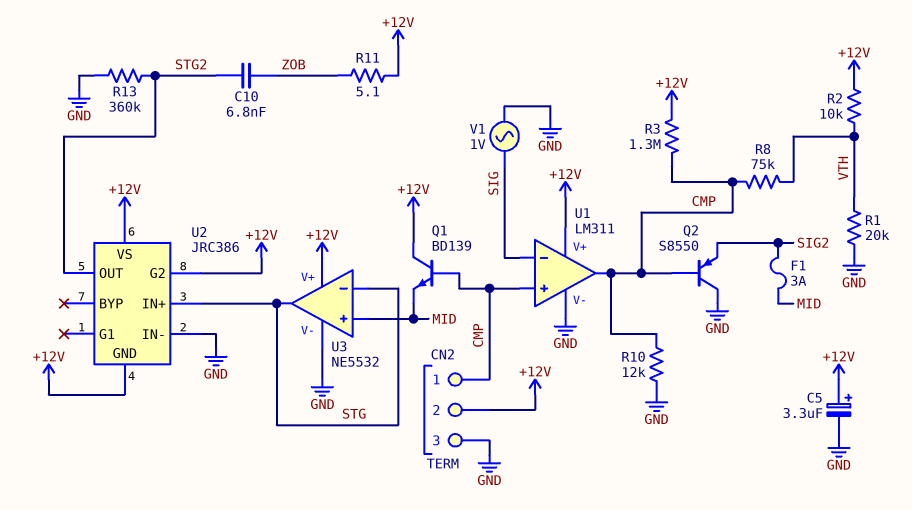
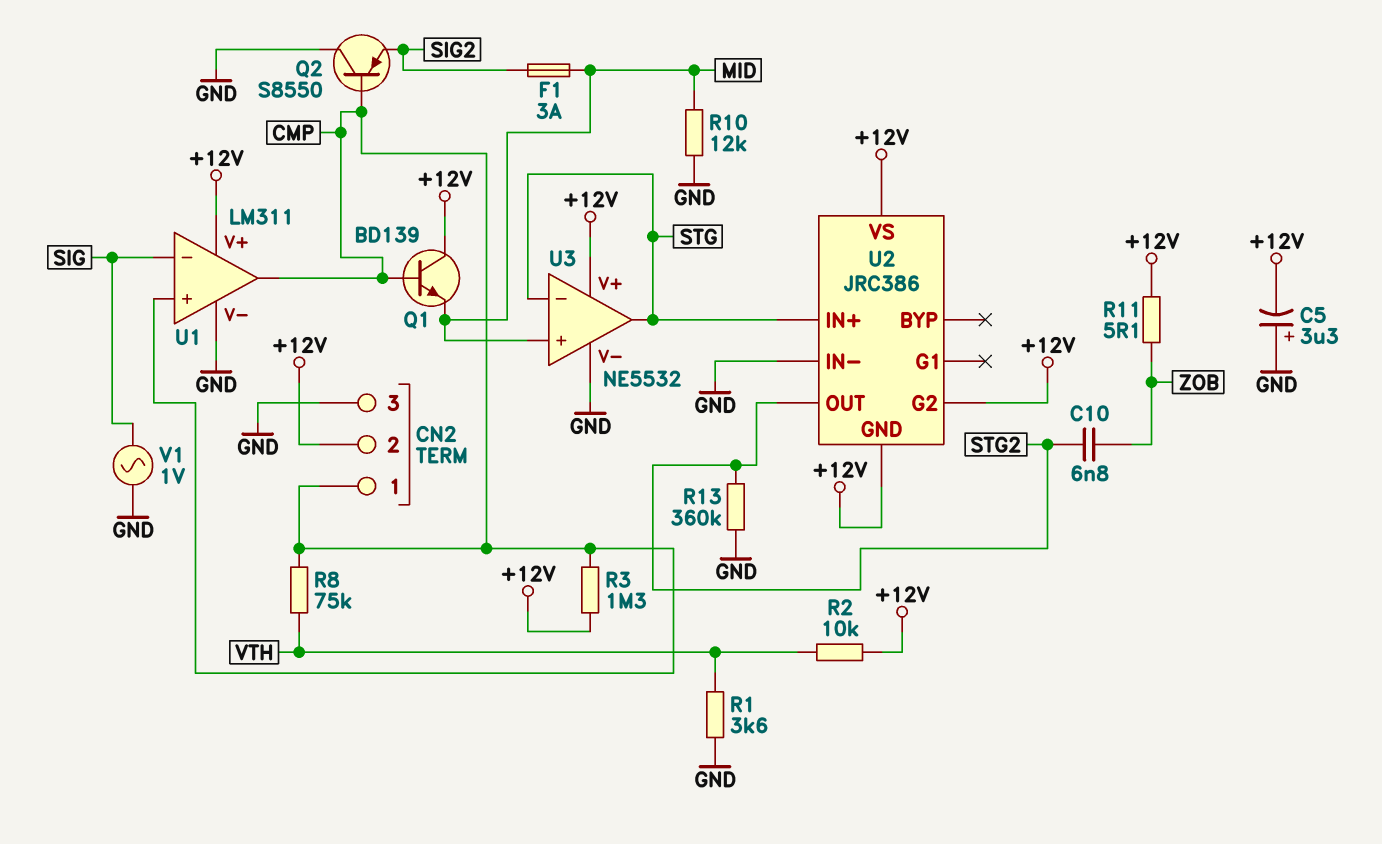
C5: 3.3uF (plus +12V, minus GND) -> 3.3uF (plus GND, minus +12V)
R1: 20k (GND, VTH) -> 3.6k (GND, VTH)
R10: 12k (CMP, GND) -> 12k (GND, MID)

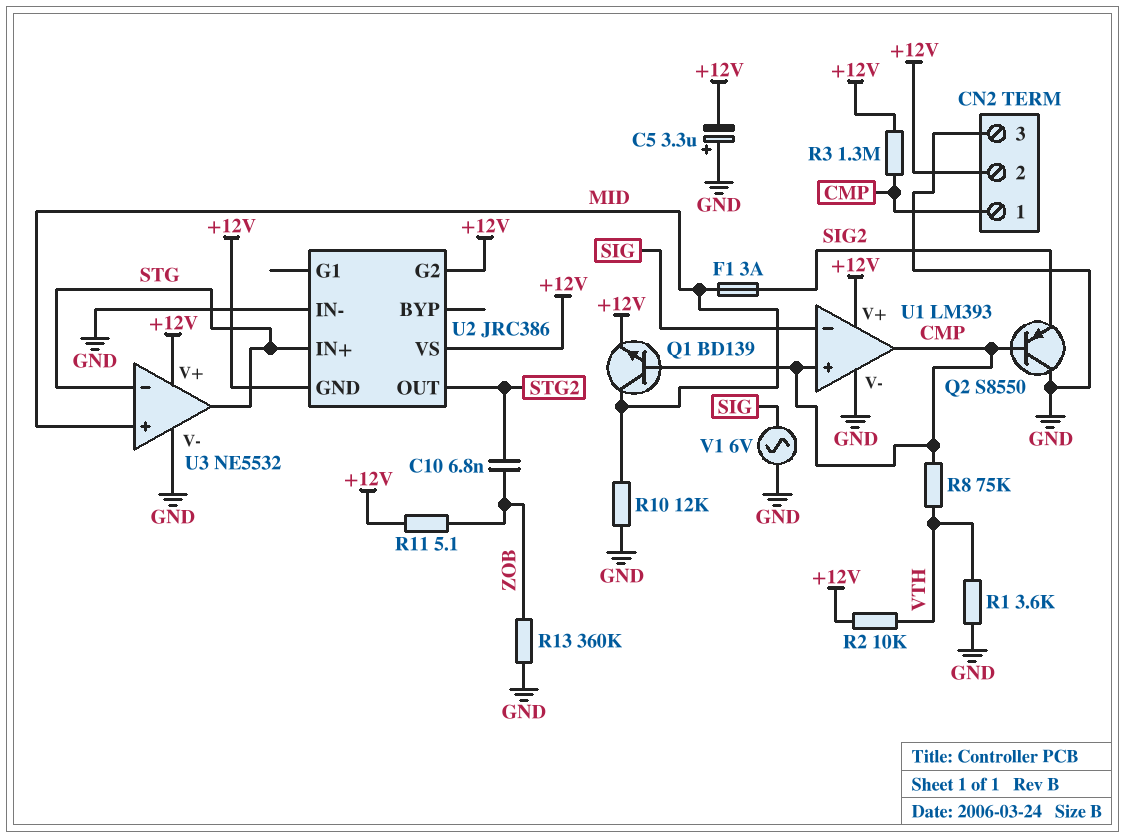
Q1: NPN BD139 (B CMP, C +12V, E MID) -> NPN BD139 (B CMP, C MID, E +12V)
R13: 360k (GND, STG2) -> 360k (GND, ZOB)
U1: LM311 -> LM393
V1: AC 1V (GND, SIG) -> AC 6V (GND, SIG)

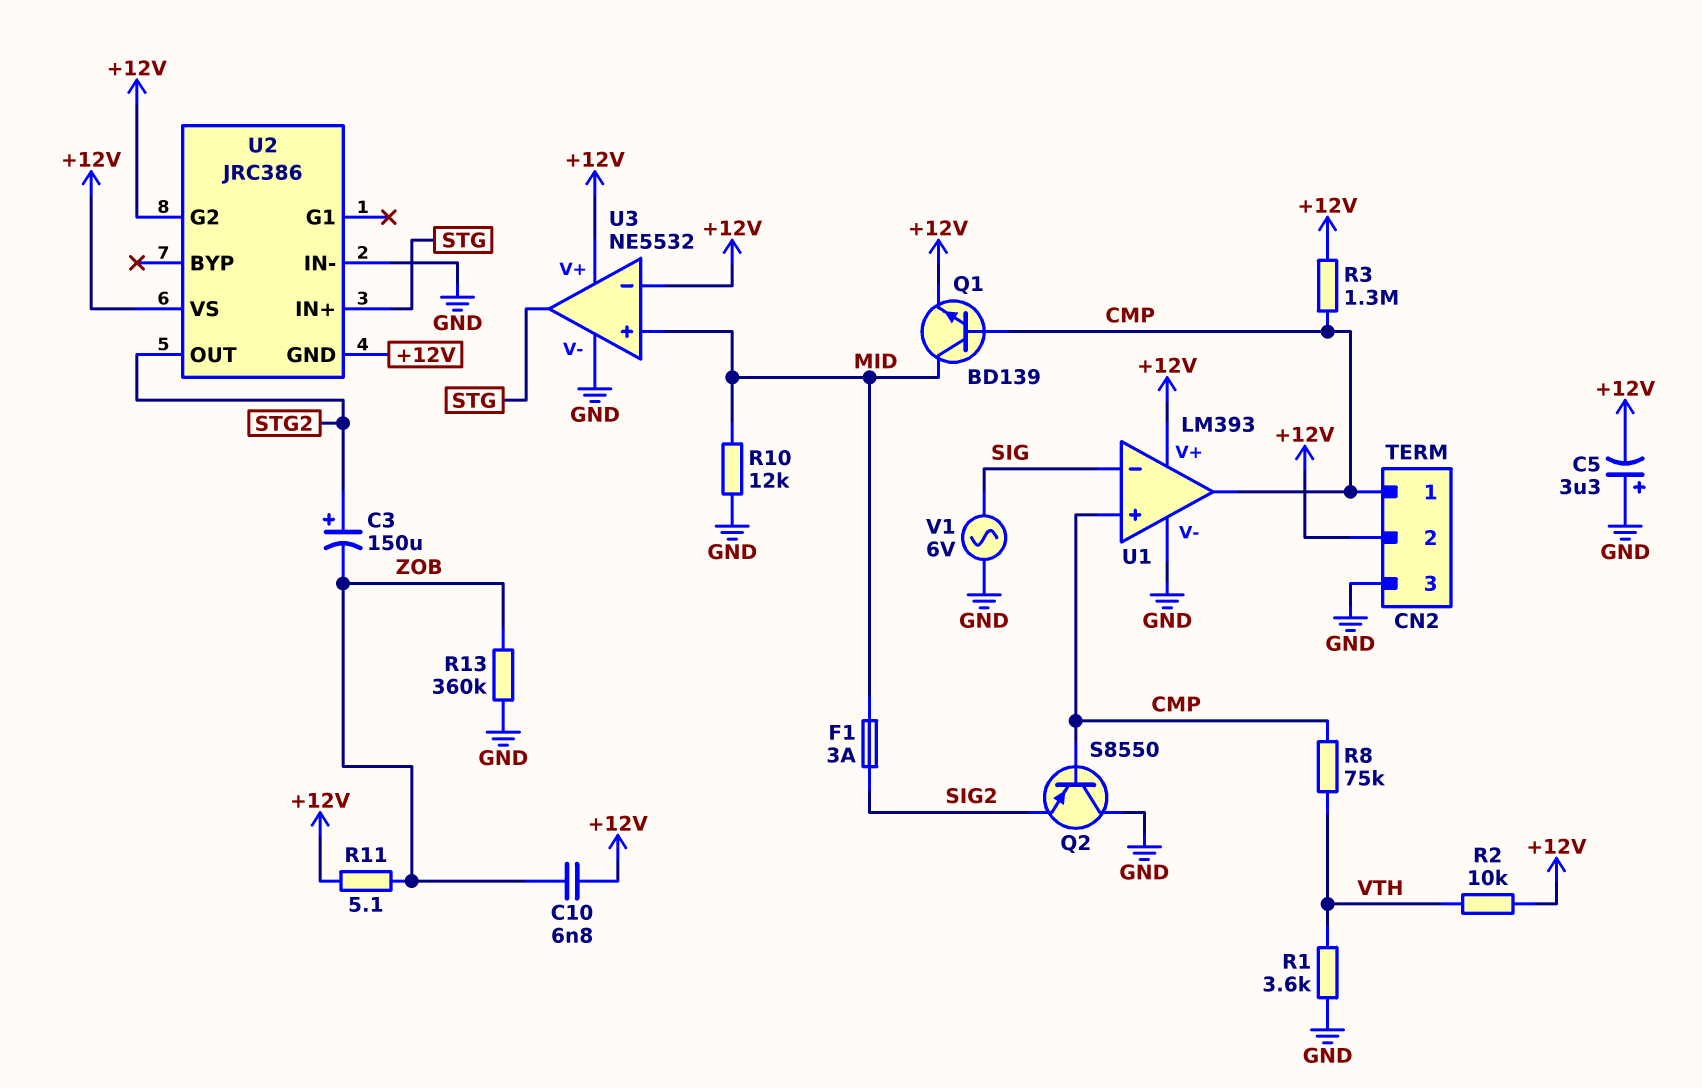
C3: none -> 150uF (plus STG2, minus ZOB)
C10: 6.8nF (STG2, ZOB) -> 6.8nF (+12V, ZOB)
U3 pin in-: STG -> +12V

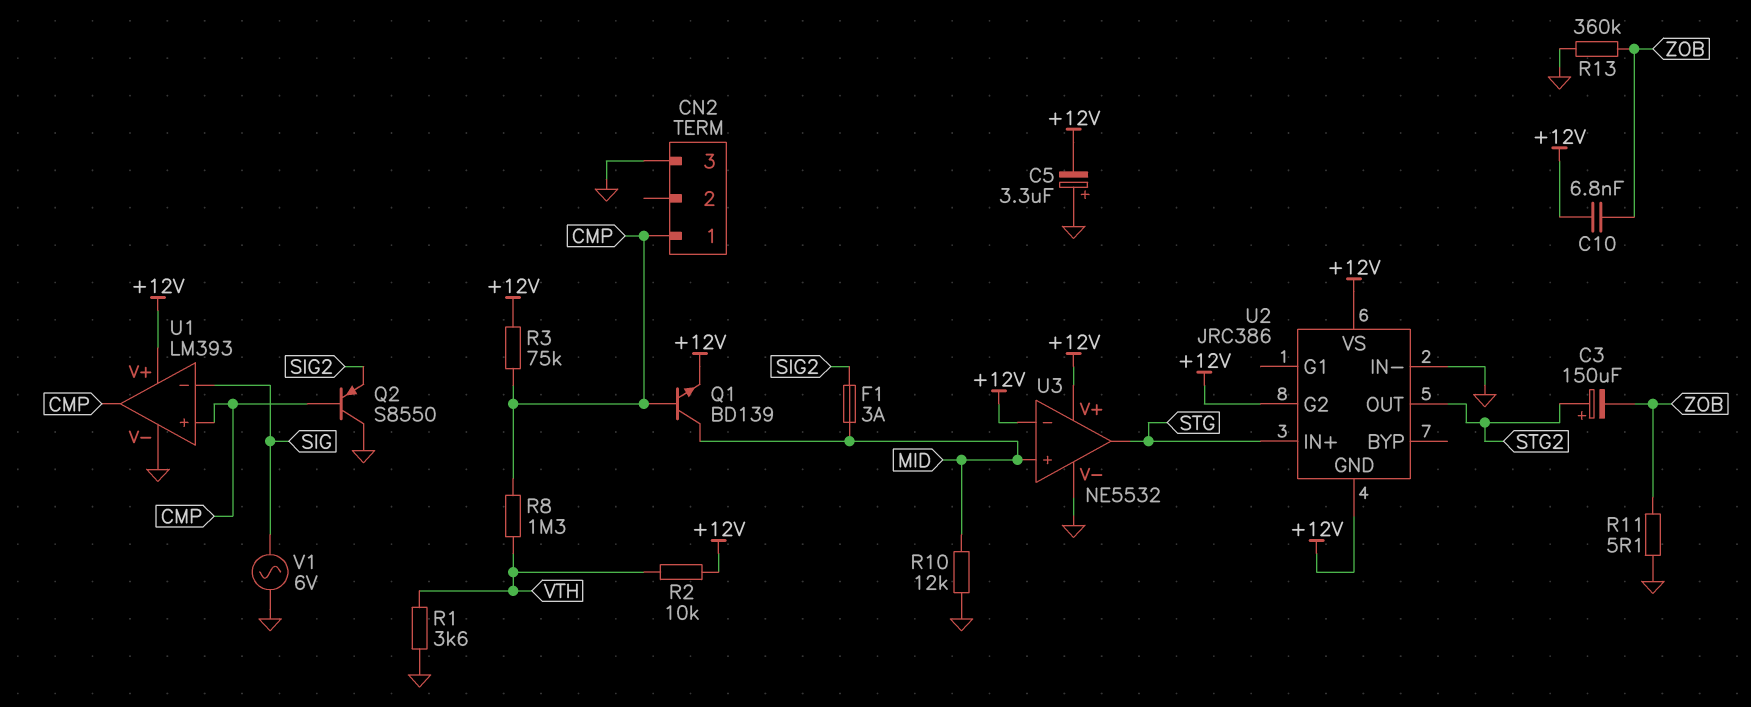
CN2 pin 2: +12V -> none
R3: 1.3M (+12V, CMP) -> 75k (+12V, CMP)
R8: 75k (CMP, VTH) -> 1.3M (CMP, VTH)
R11: 5.1 (+12V, ZOB) -> 5.1 (GND, ZOB)

